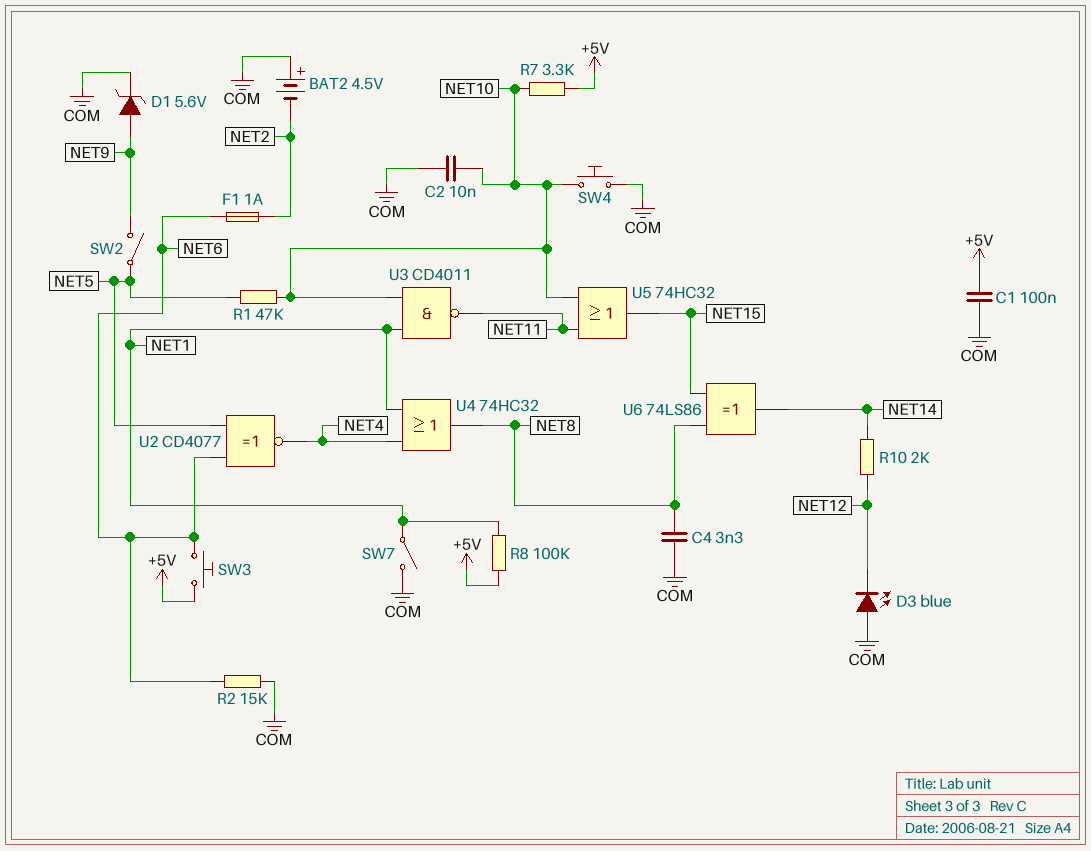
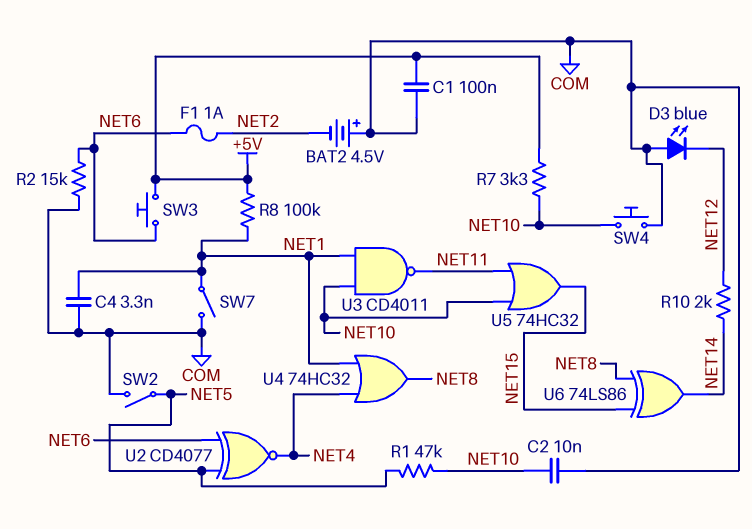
C4: 3.3nF (COM, NET8) -> 3.3nF (COM, NET1)
D1: zener 5.6V (A NET9, K COM) -> none
SW2: switch (NET5, NET9) -> switch (COM, NET5)

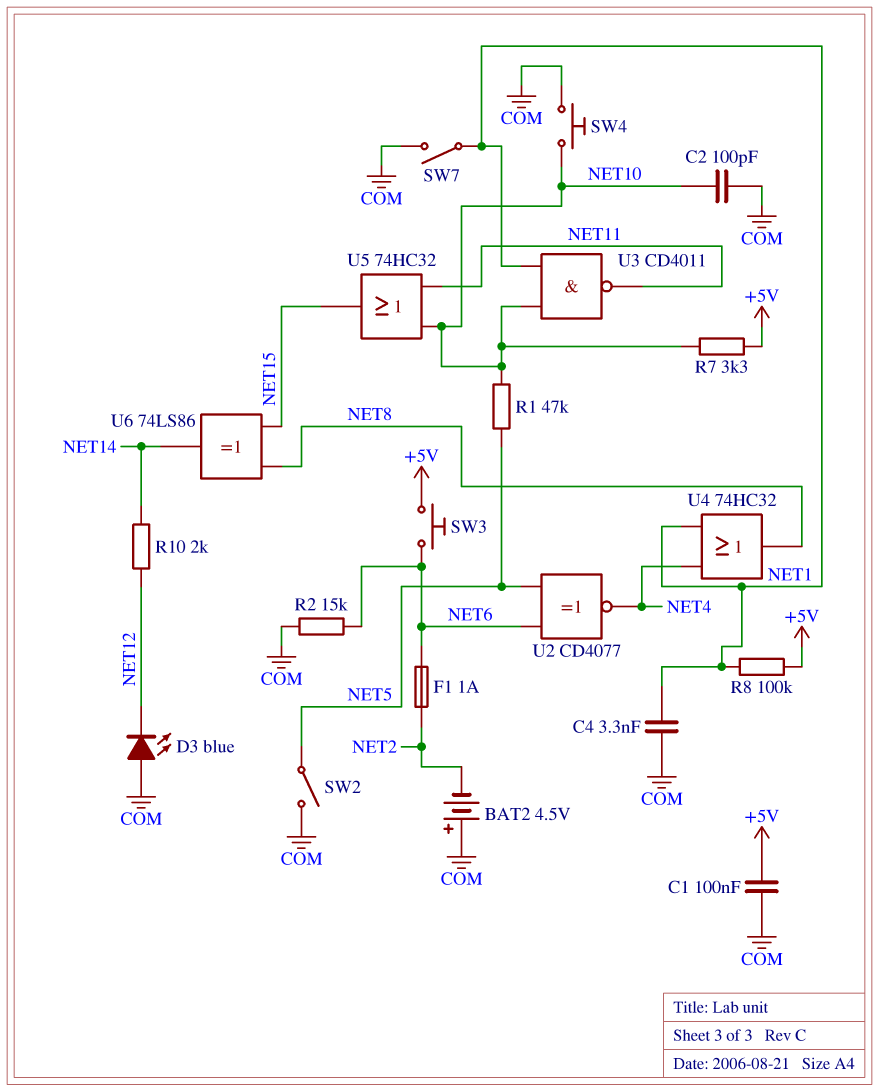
C2: 10nF (COM, NET10) -> 100pF (COM, NET10)

